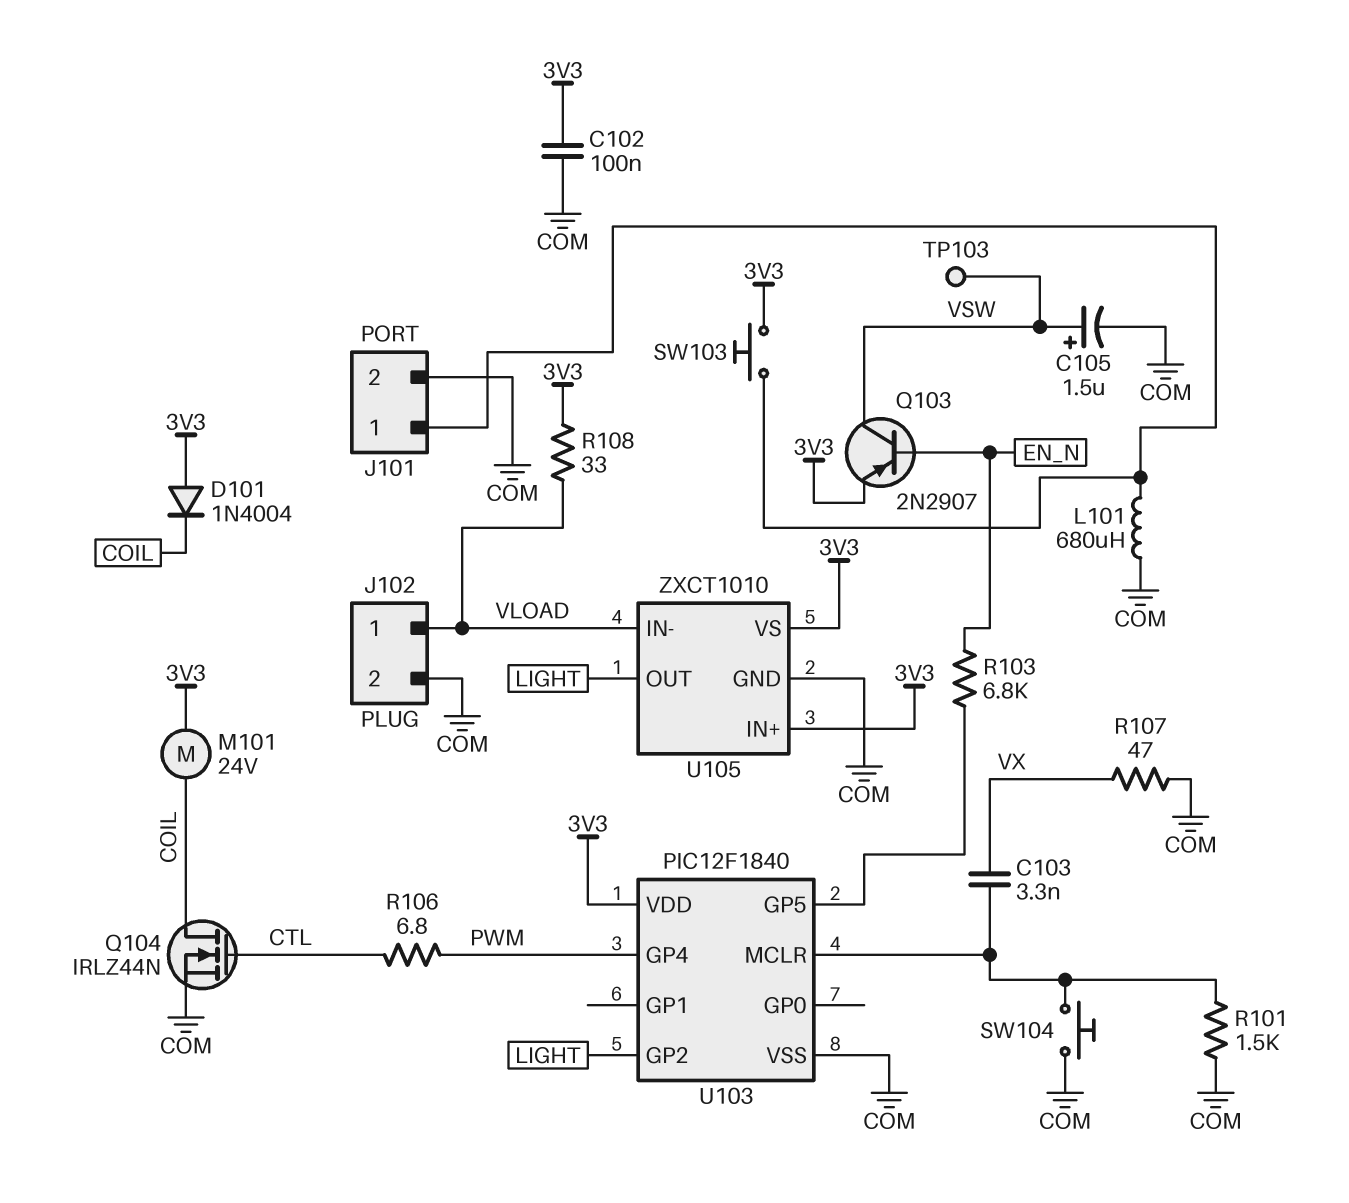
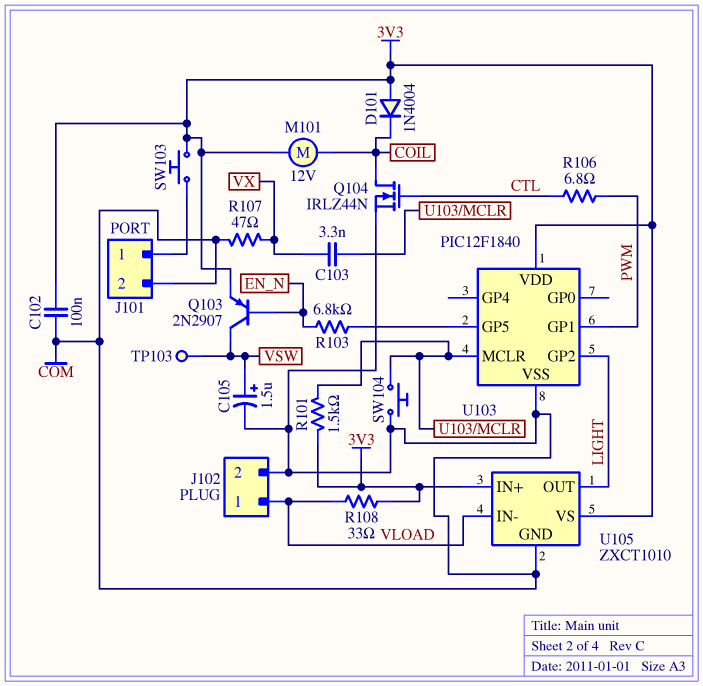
L101: 680uH (COM, J101/1) -> none
M101: motor 24V (3V3, COIL) -> motor 12V (3V3, COIL)
R101: 1.5k (COM, U103/MCLR) -> 1.5k (3V3, U103/MCLR)
U103 pin GP1: none -> PWM
U103 pin GP4: PWM -> none

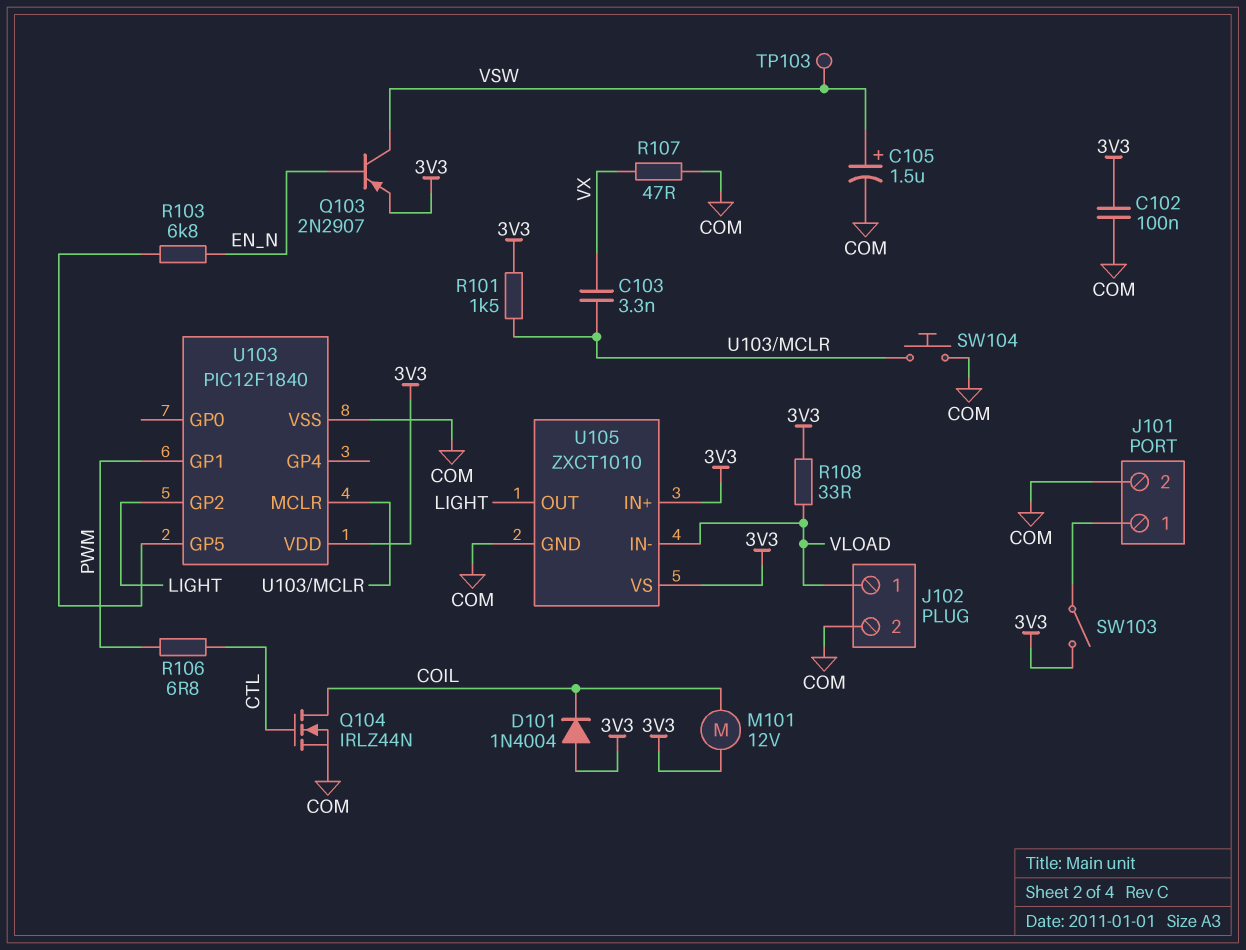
SW103: button (3V3, J101/1) -> switch (3V3, J101/1)

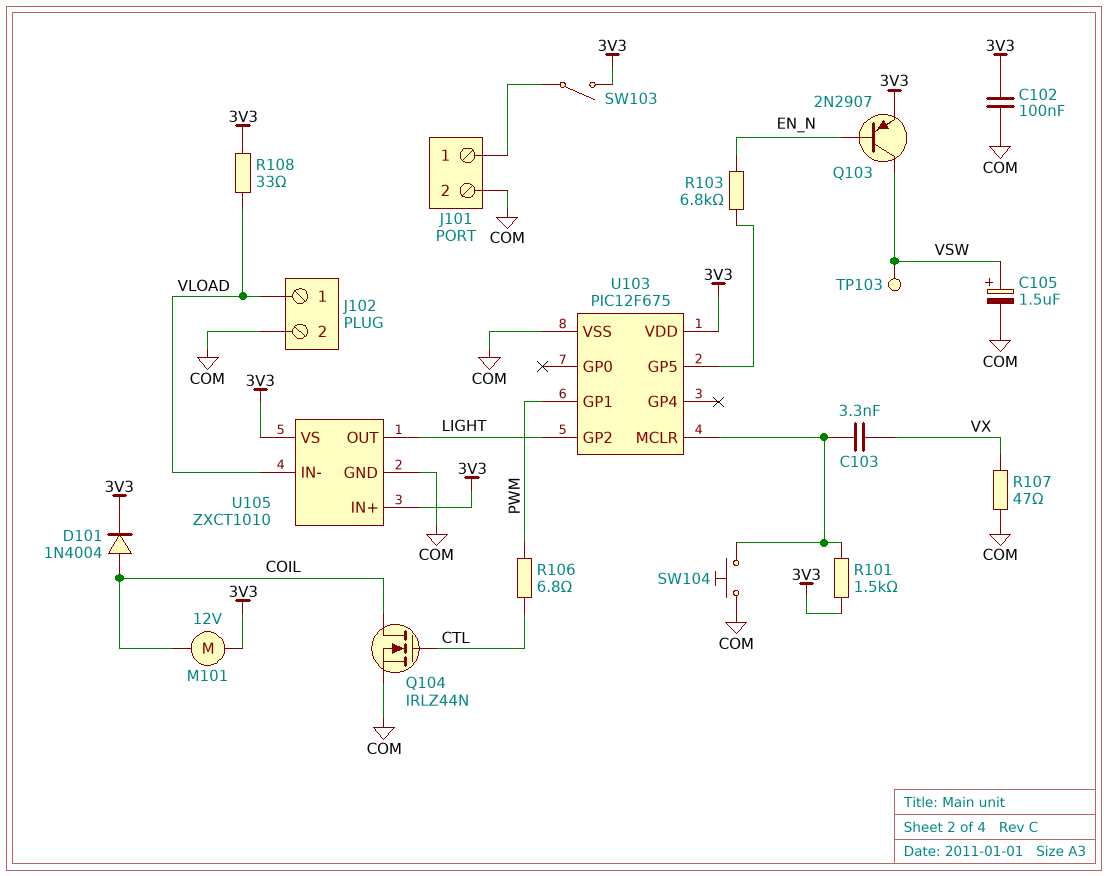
D101: diode 1N4004 (A 3V3, K COIL) -> diode 1N4004 (A COIL, K 3V3)
U103: PIC12F1840 -> PIC12F675

